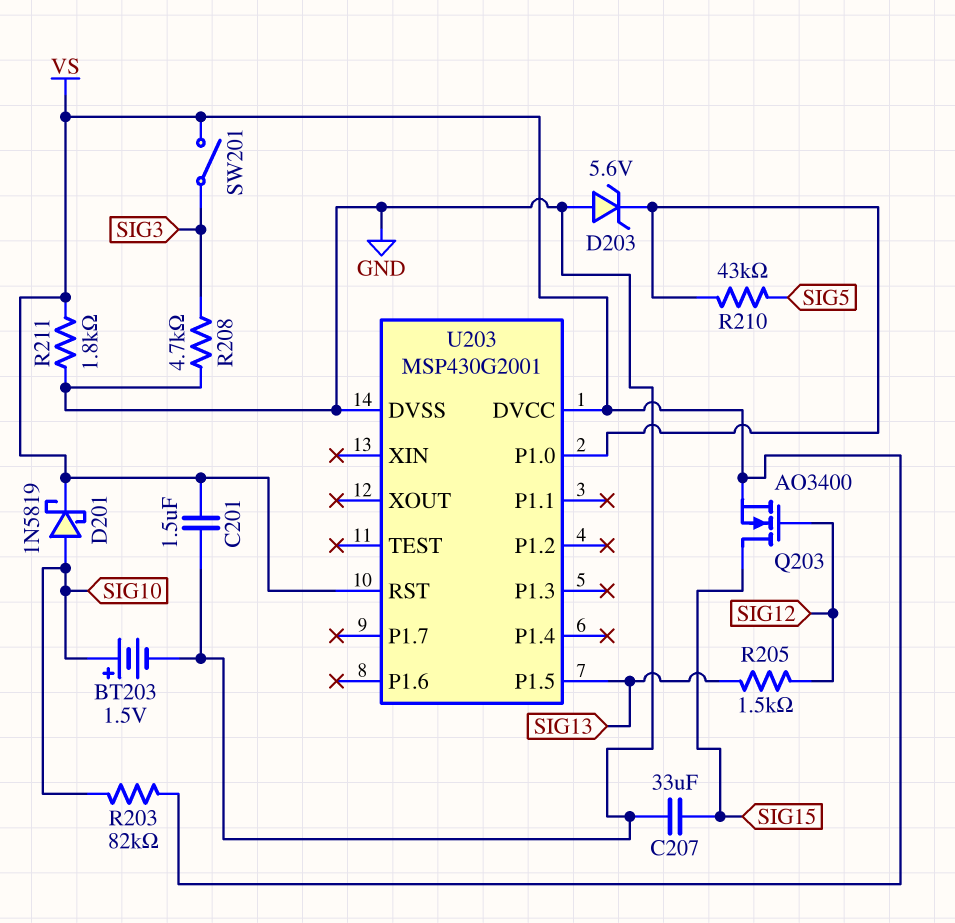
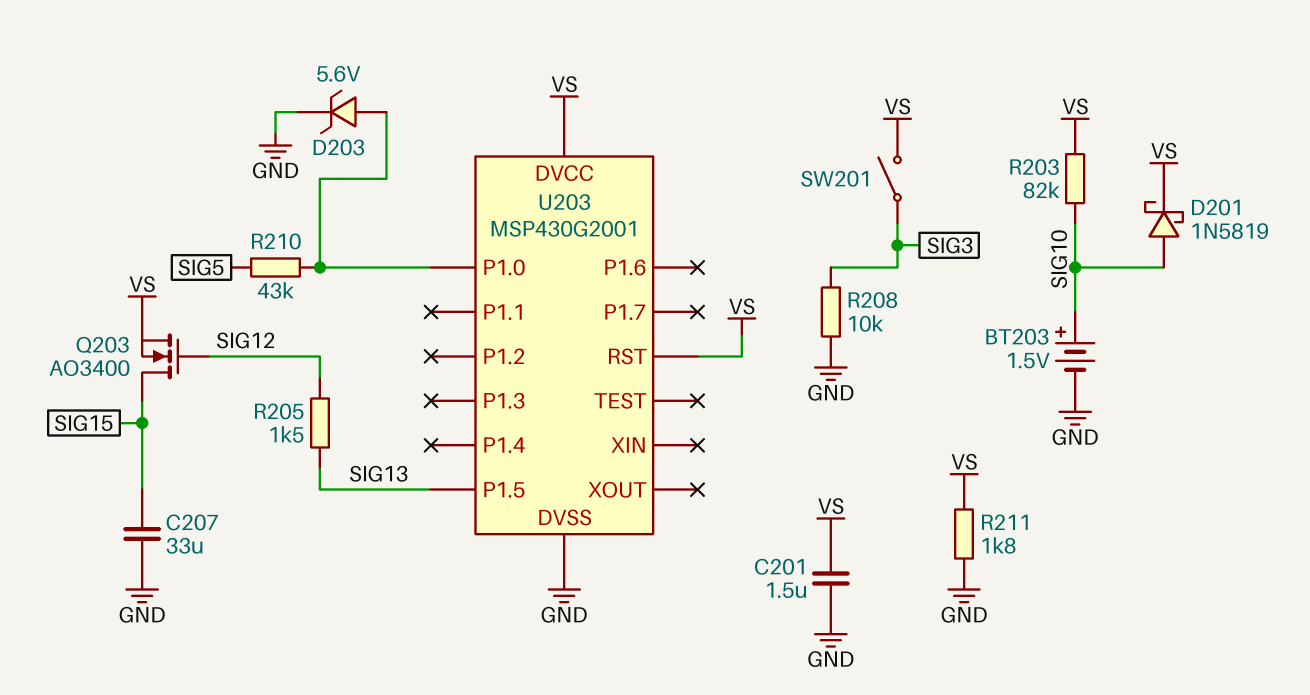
D203: zener 5.6V (A GND, K U203/P1.0) -> zener 5.6V (A U203/P1.0, K GND)
R208: 4.7k (GND, SIG3) -> 10k (GND, SIG3)

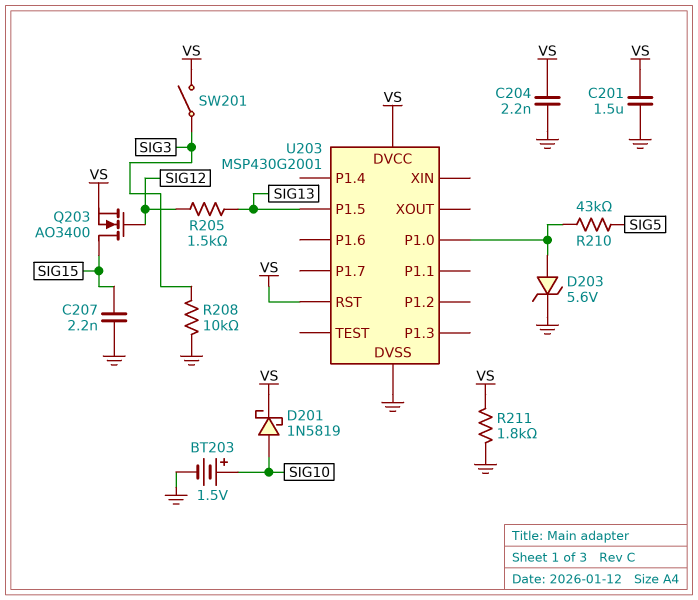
C204: none -> 2.2nF (GND, VS)
C207: 33uF (GND, SIG15) -> 2.2nF (GND, SIG15)
R203: 82k (SIG10, VS) -> none

